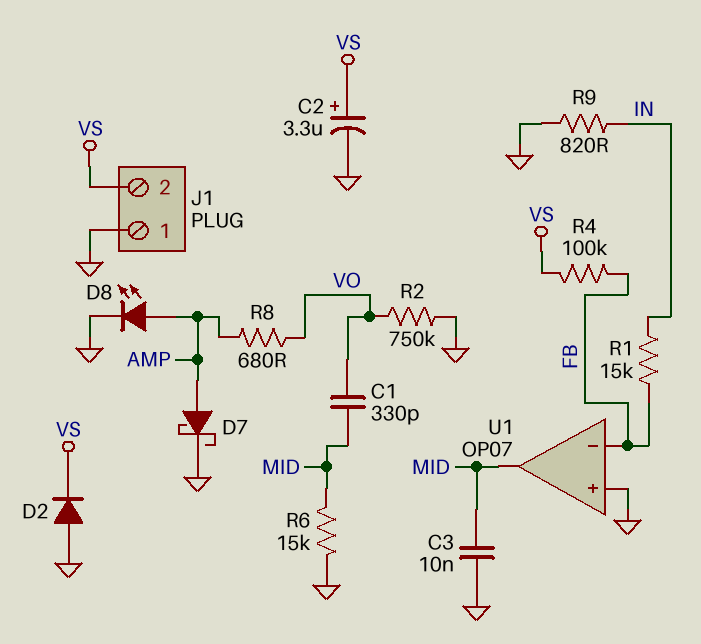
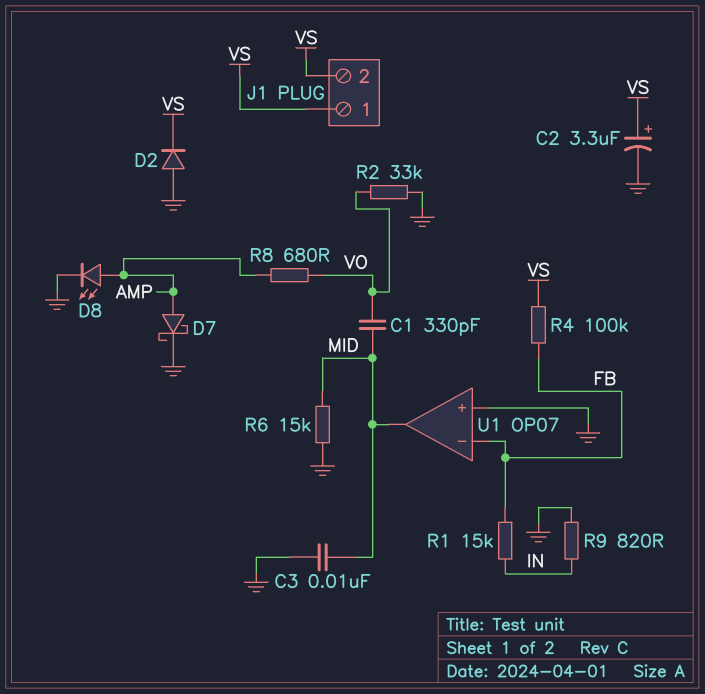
J1 pin 1: GND -> VS
R2: 750k (GND, VO) -> 33k (GND, VO)

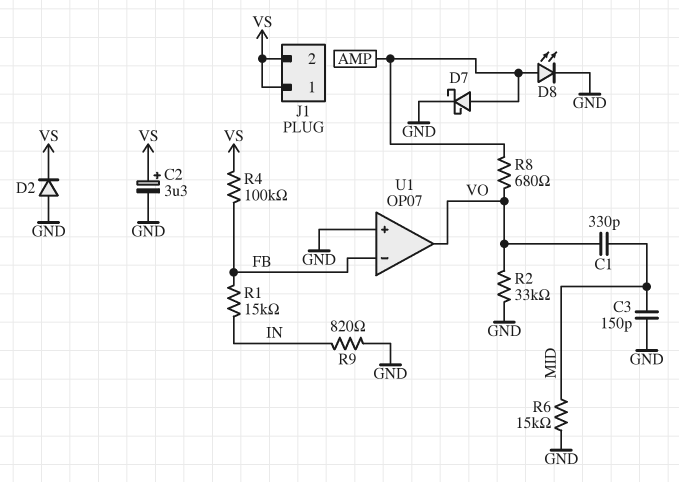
C3: 10nF (GND, MID) -> 150pF (GND, MID)
U1 pin out: MID -> VO

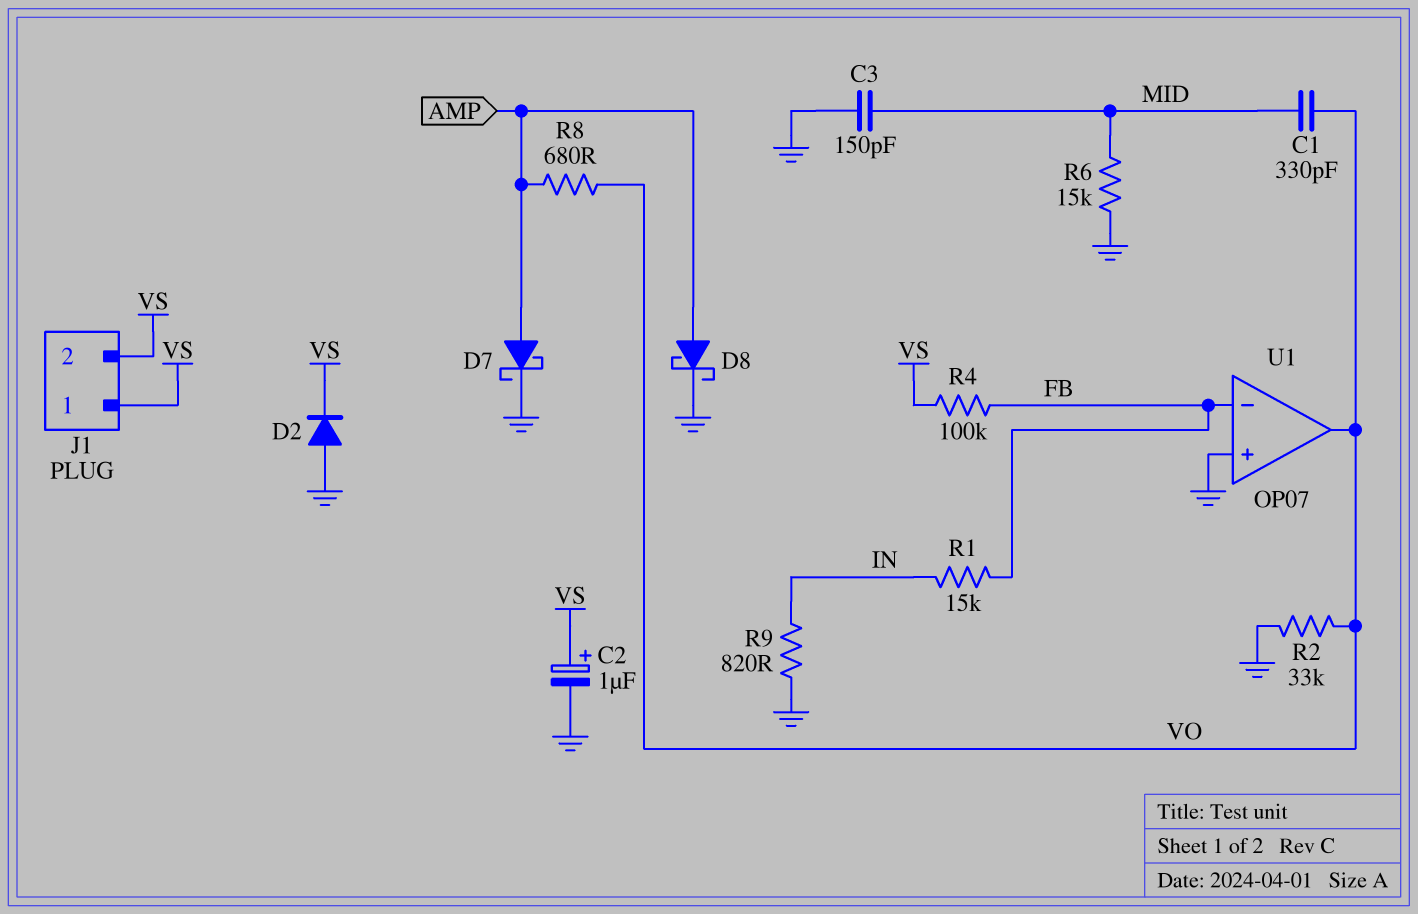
C2: 3.3uF (plus VS, minus GND) -> 1uF (plus VS, minus GND)
D8: LED (A AMP, K GND) -> schottky (A AMP, K GND)

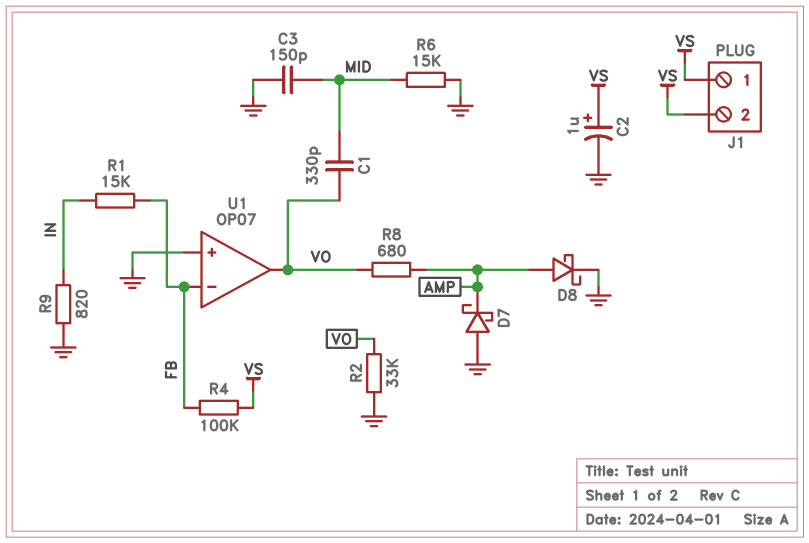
D2: diode (A GND, K VS) -> none
D7: schottky (A AMP, K GND) -> schottky (A GND, K AMP)

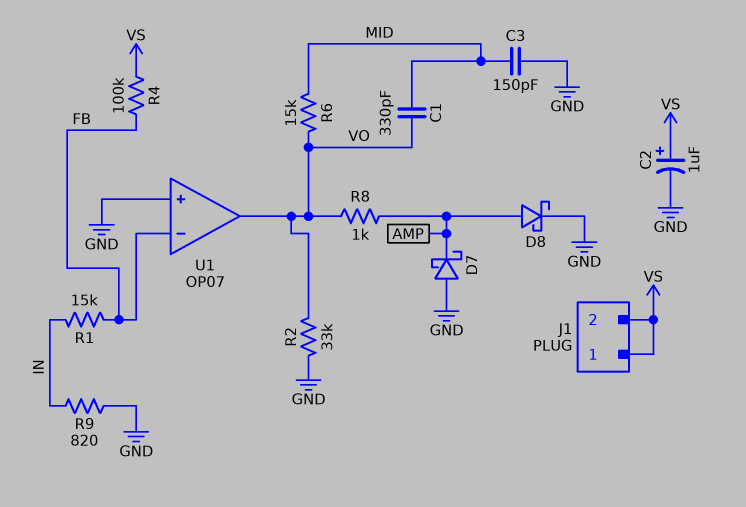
R6: 15k (GND, MID) -> 15k (MID, VO)
R8: 680 (AMP, VO) -> 1k (AMP, VO)

